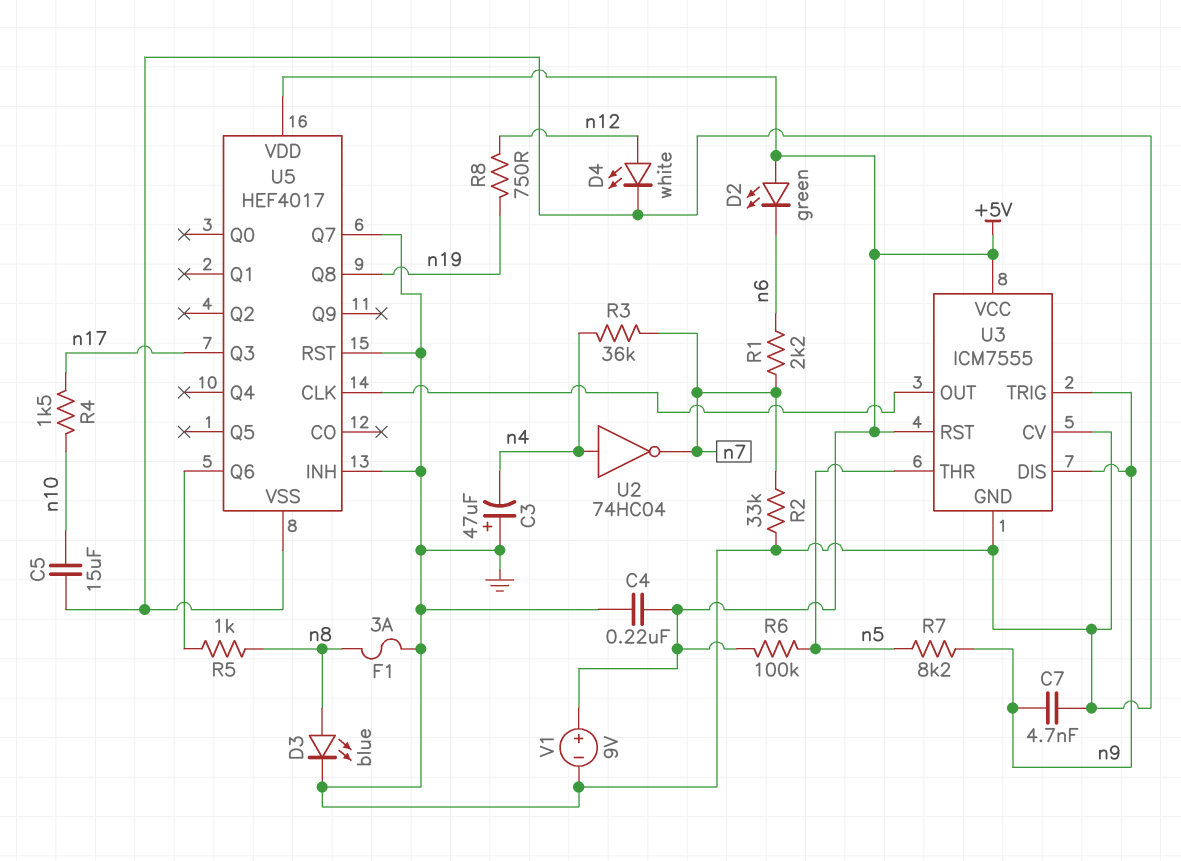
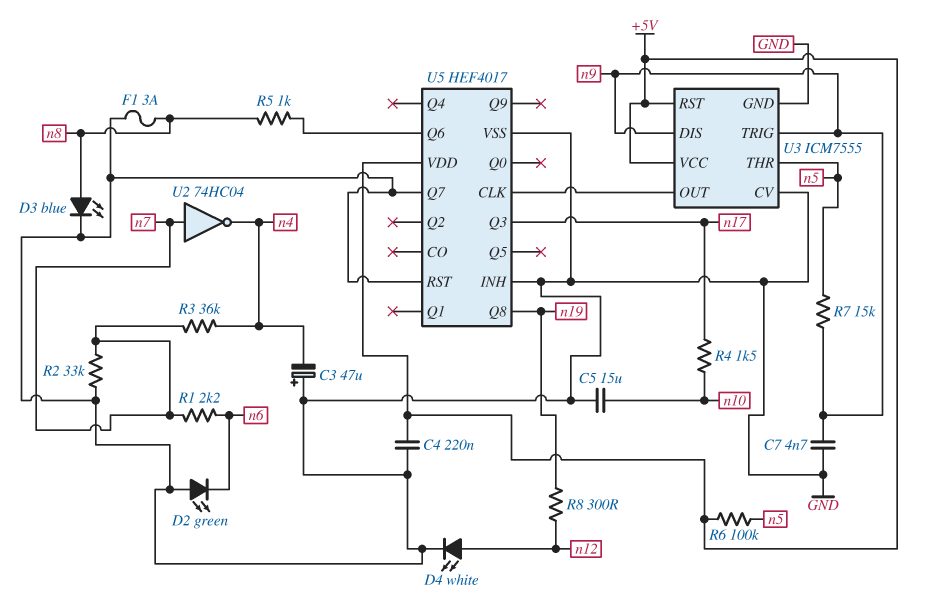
D2: LED green (A +5V, K n6) -> LED green (A GND, K n6)
R7: 8.2k (n5, n9) -> 15k (n5, n9)
R8: 750 (n12, n19) -> 300 (n12, n19)
U2: NOT 74HC04 (in n4, out n7) -> NOT 74HC04 (in n7, out n4)
V1: 9V (plus +5V, minus GND) -> none

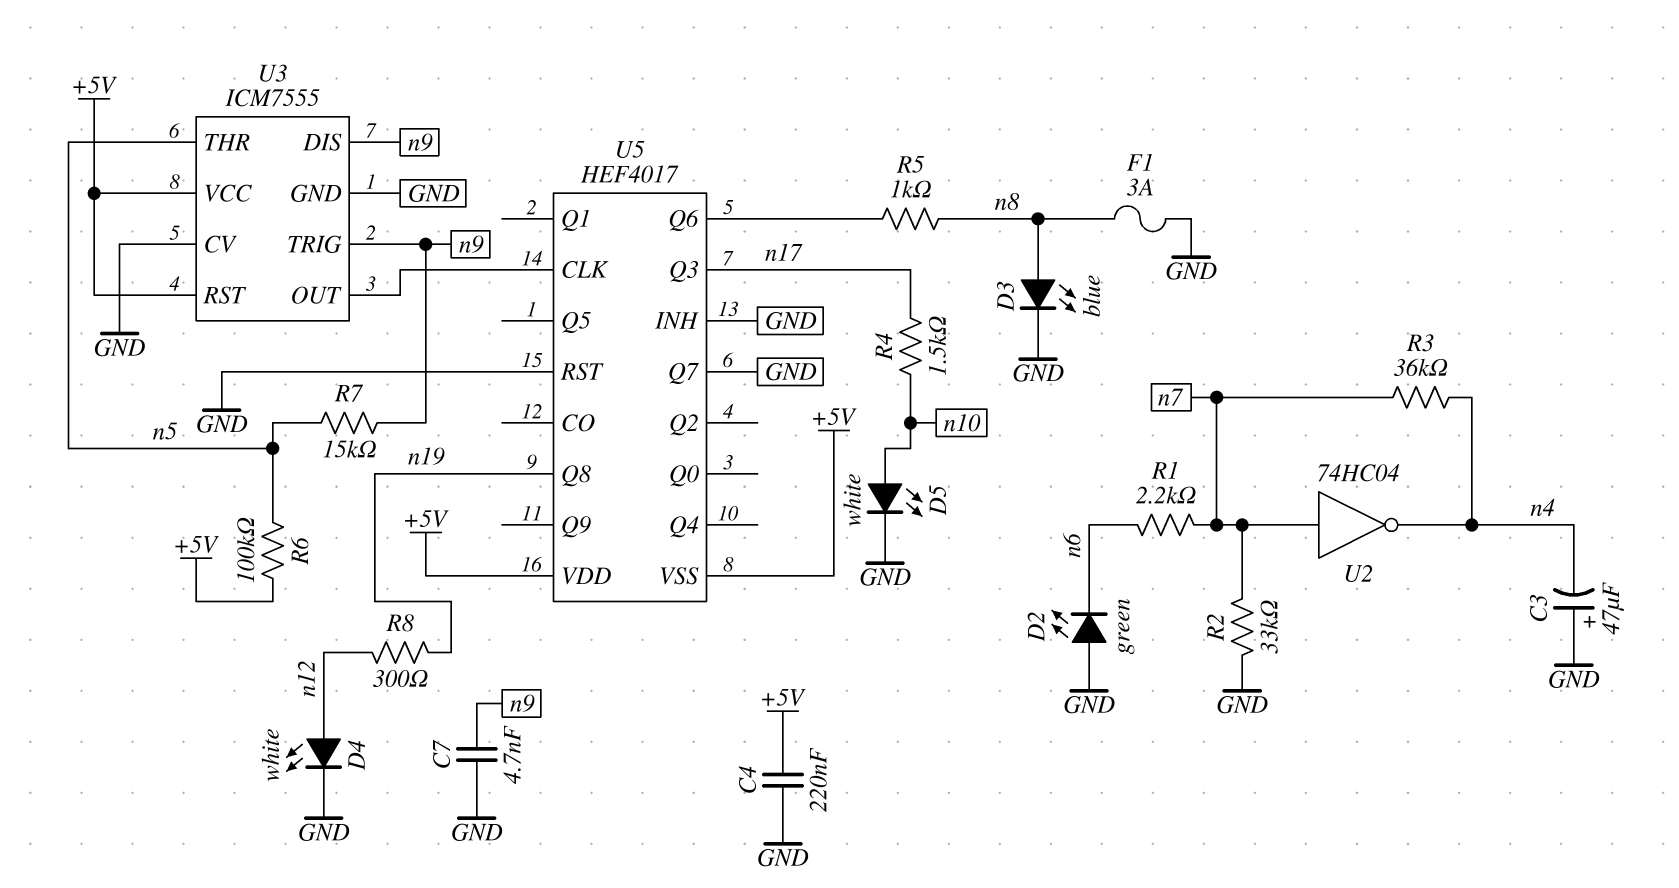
C5: 15uF (GND, n10) -> none
D5: none -> LED white (A n10, K GND)
U5 pin VSS: GND -> +5V

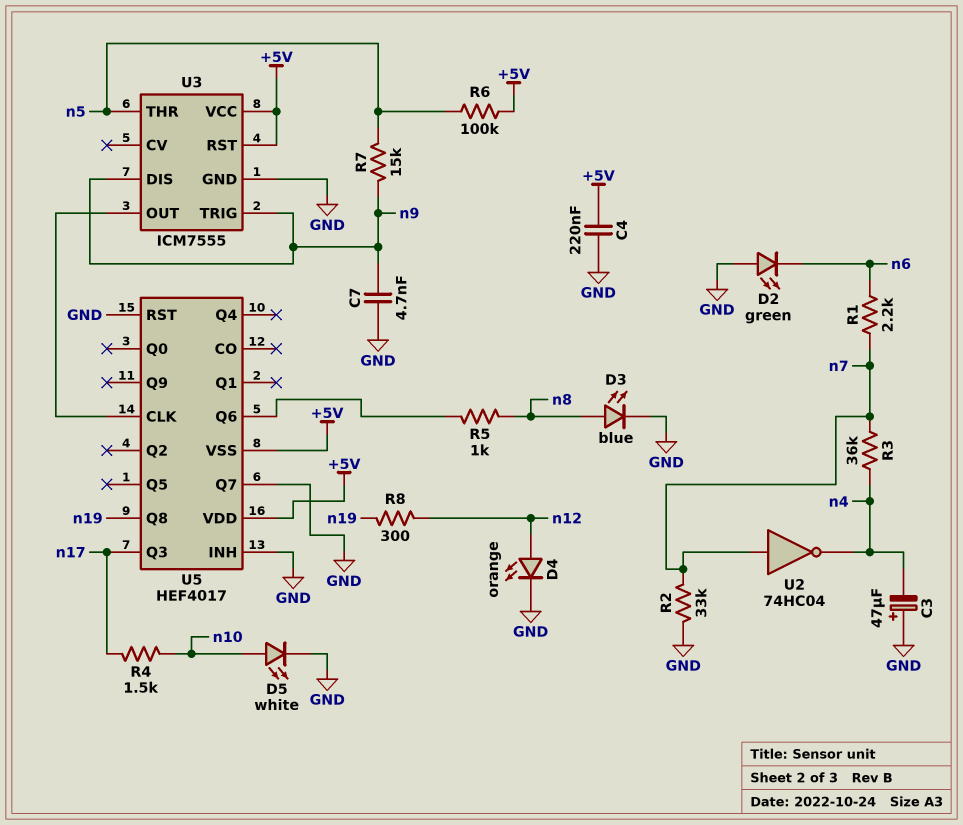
D4: LED white (A n12, K GND) -> LED orange (A n12, K GND)
F1: 3A (GND, n8) -> none
U3 pin CV: GND -> none

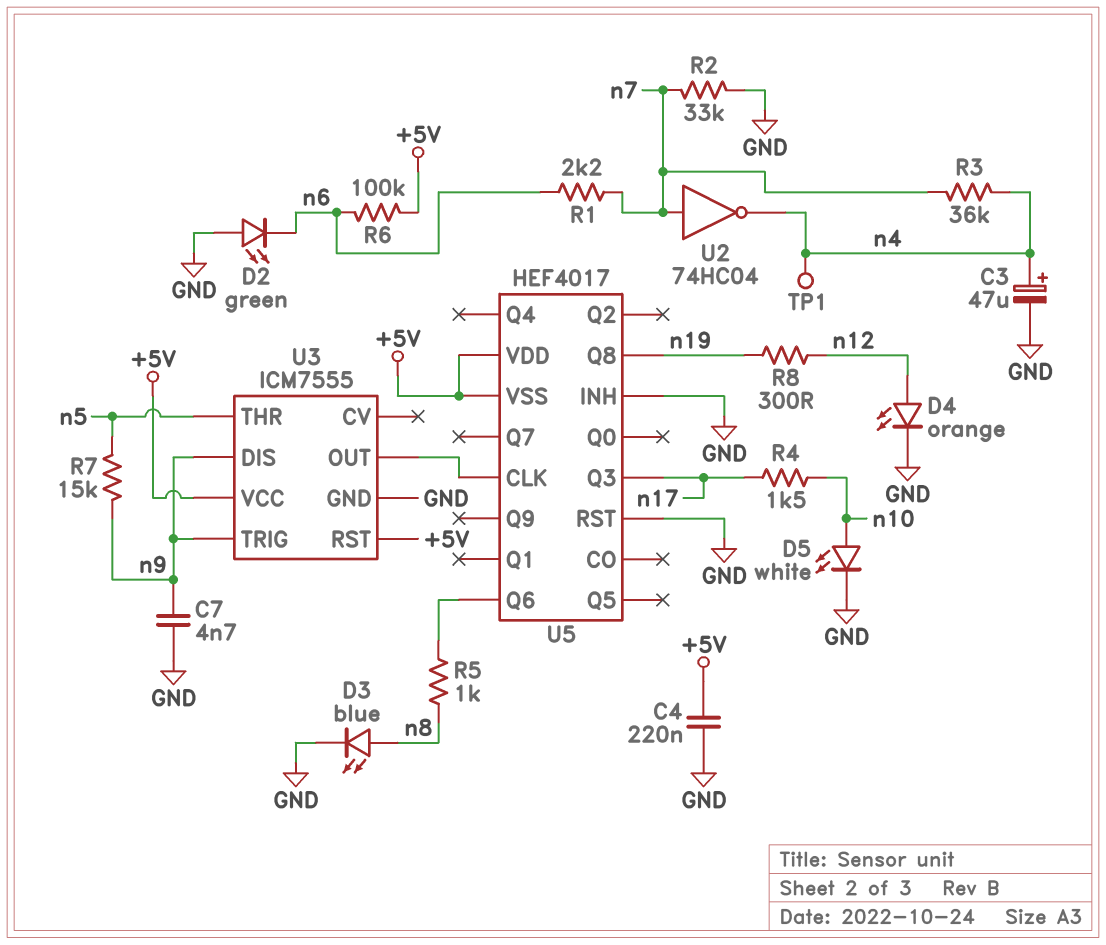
C3: 47uF (plus GND, minus n4) -> 47uF (plus n4, minus GND)
R6: 100k (+5V, n5) -> 100k (+5V, n6)
TP1: none -> test point (n4)
U5 pin Q7: GND -> none

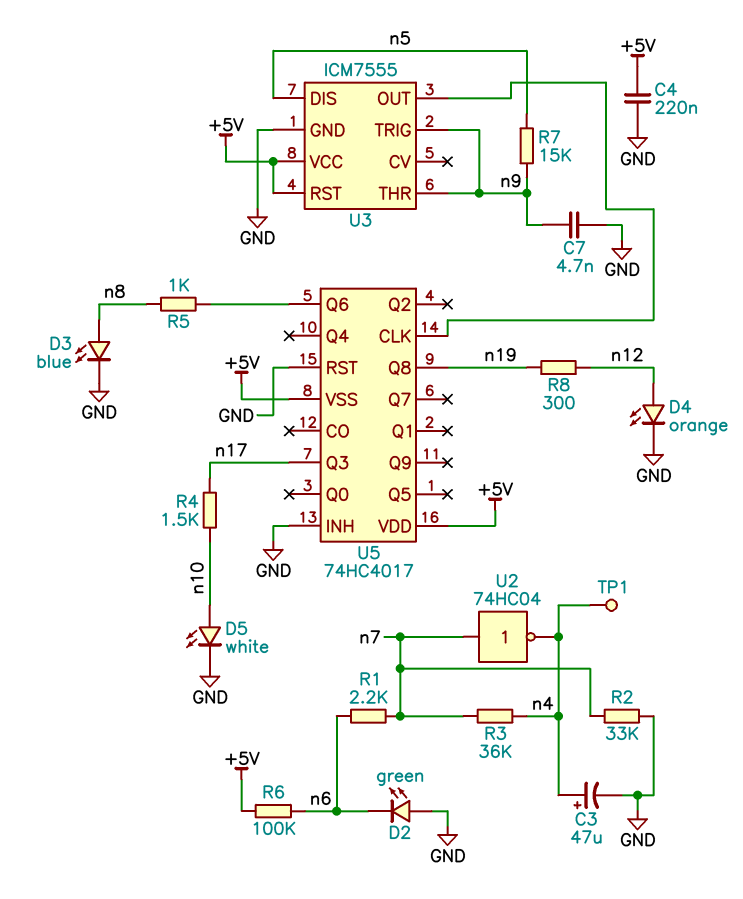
U3 pin DIS: n9 -> n5
U3 pin THR: n5 -> n9
U5: HEF4017 -> 74HC4017

